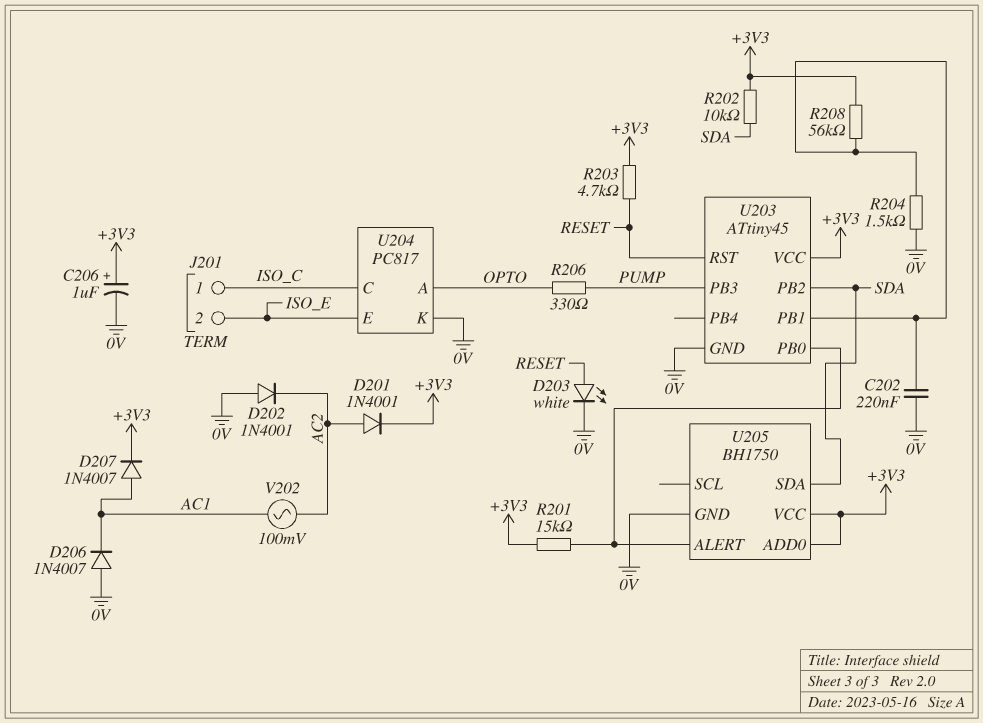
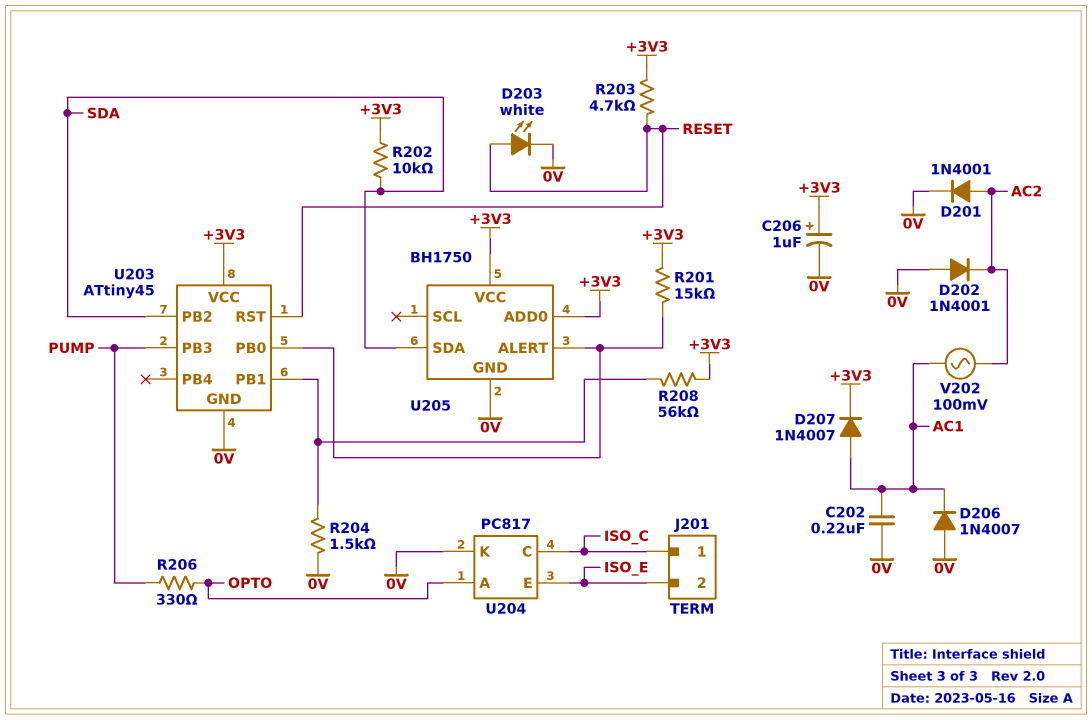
C202: 220nF (0V, U203/PB1) -> 220nF (0V, AC1)
D201: diode 1N4001 (A AC2, K +3V3) -> diode 1N4001 (A AC2, K 0V)

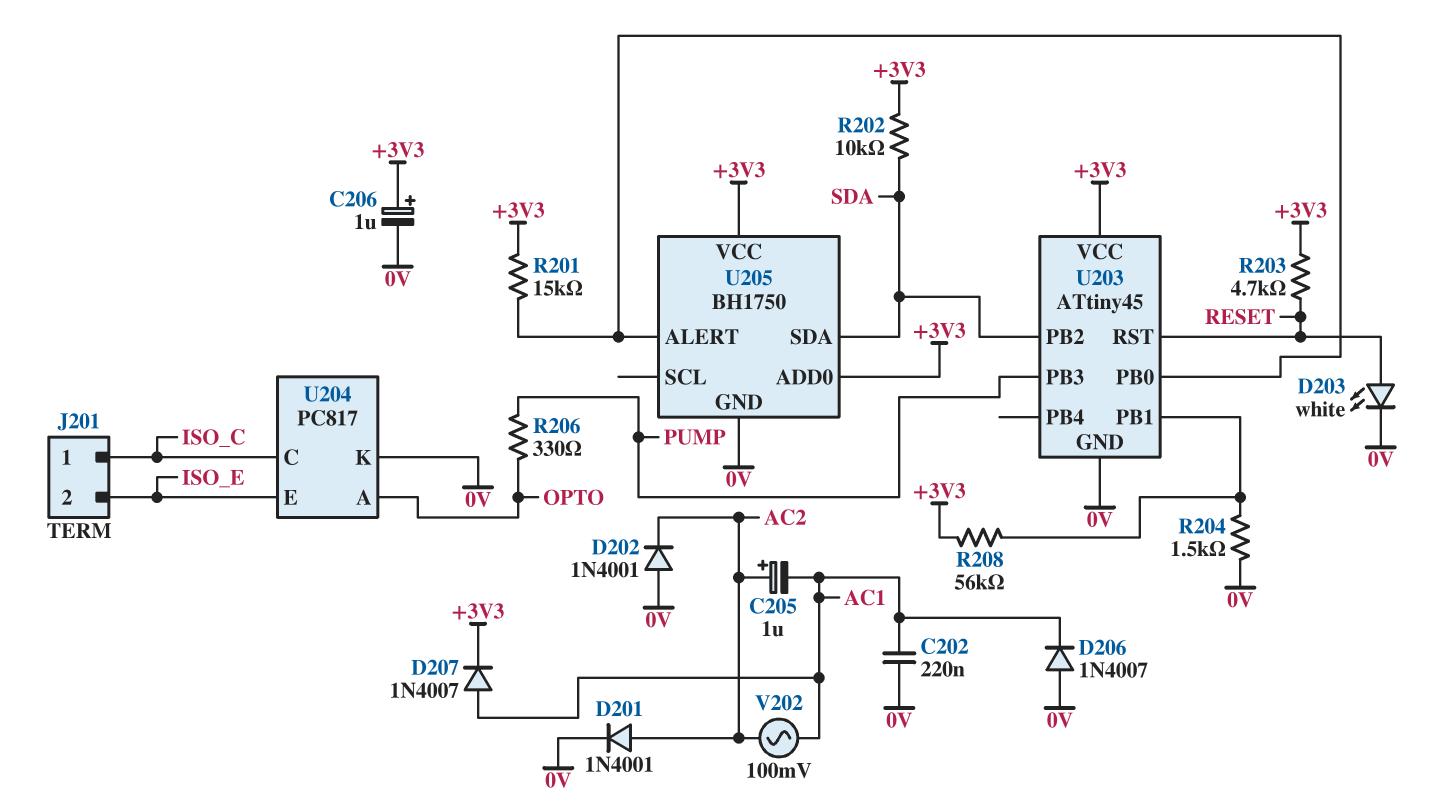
C205: none -> 1uF (plus AC2, minus AC1)

